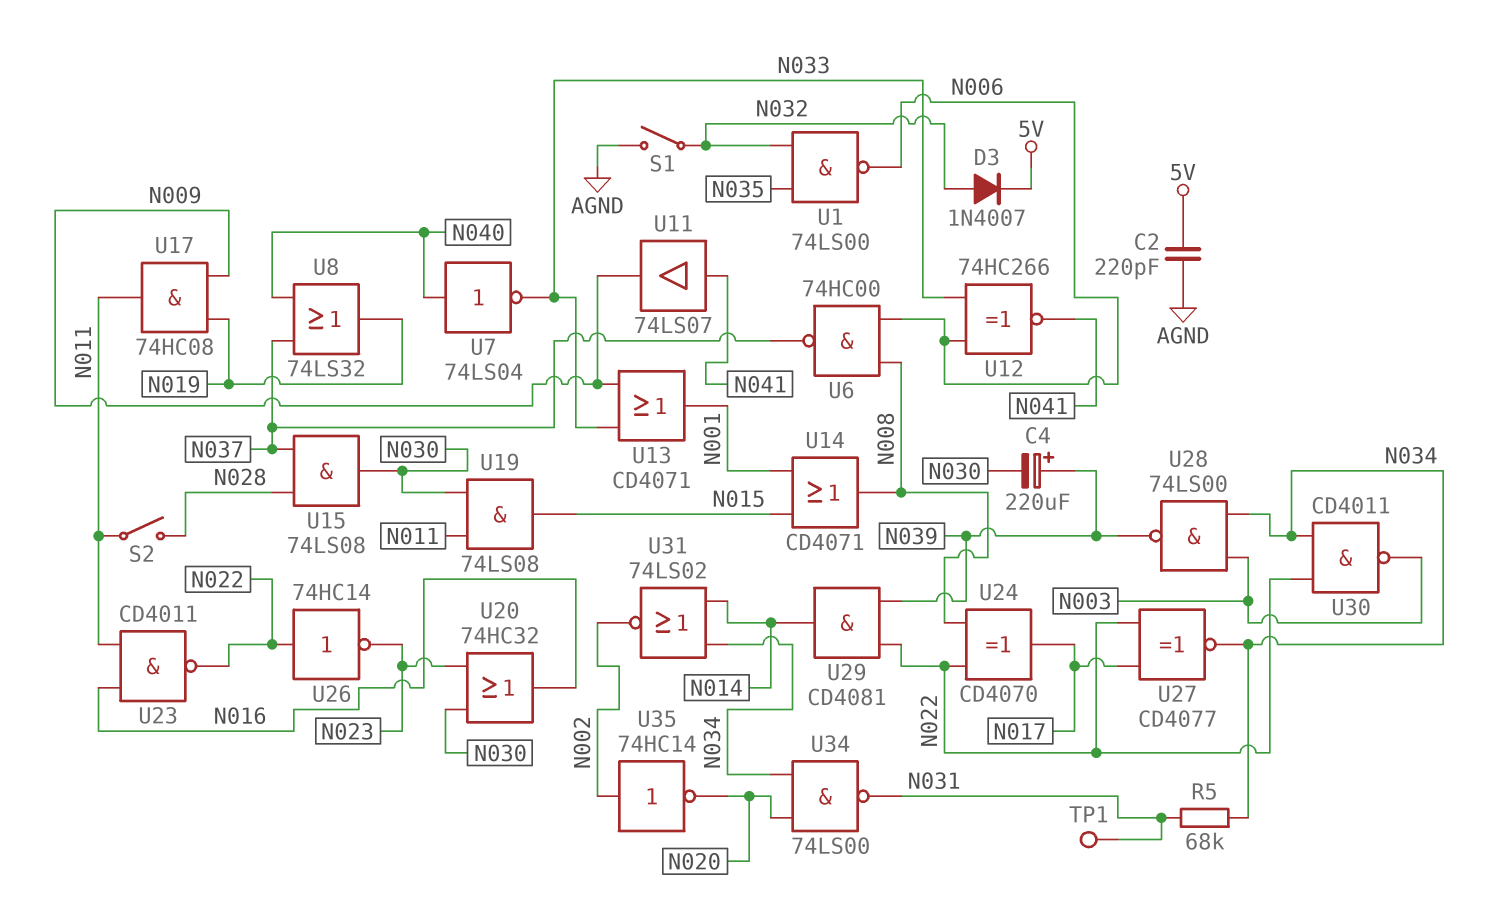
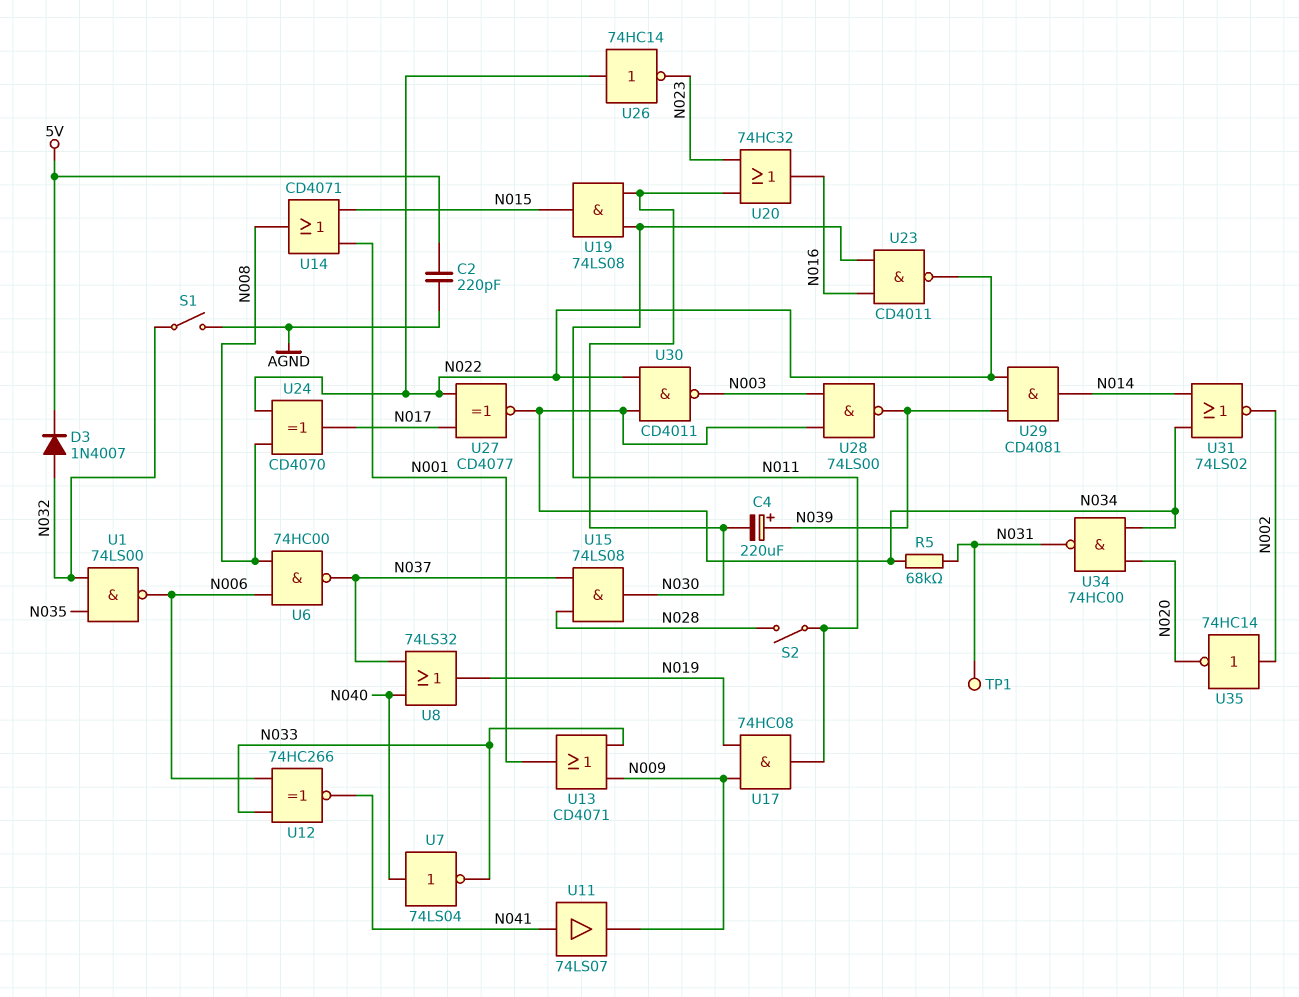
U34: NAND 74LS00 (in N020, in N034, out N031) -> NAND 74HC00 (in N020, in N034, out N031)

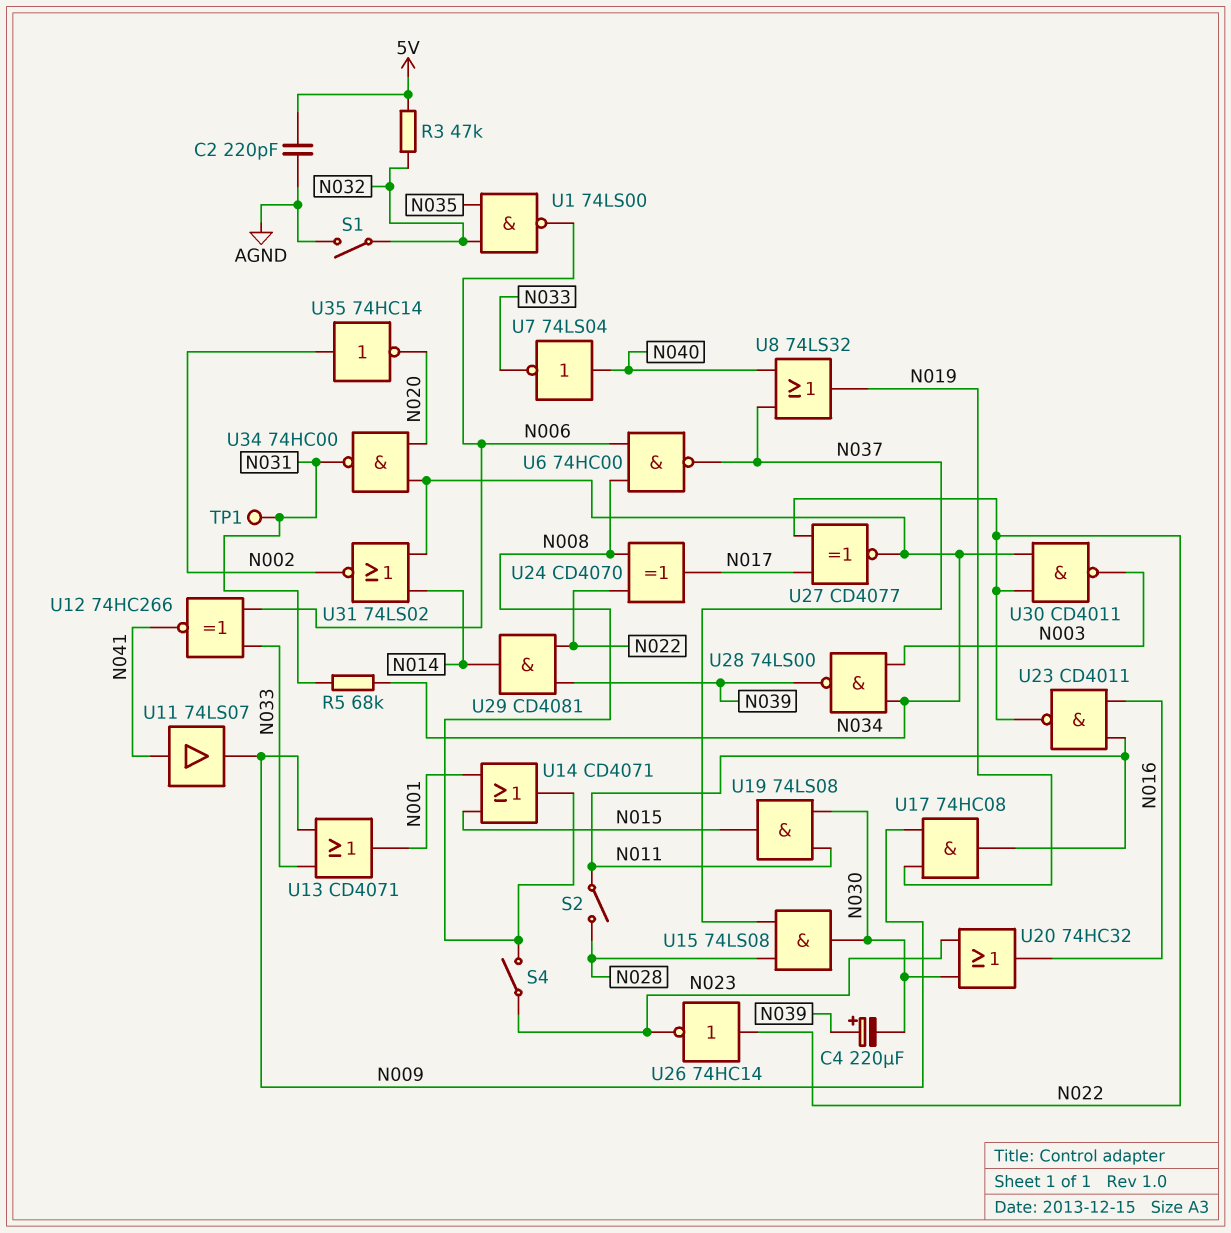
D3: diode 1N4007 (A N032, K 5V) -> none
R3: none -> 47k (5V, N032)
S4: none -> switch (N008, N023)

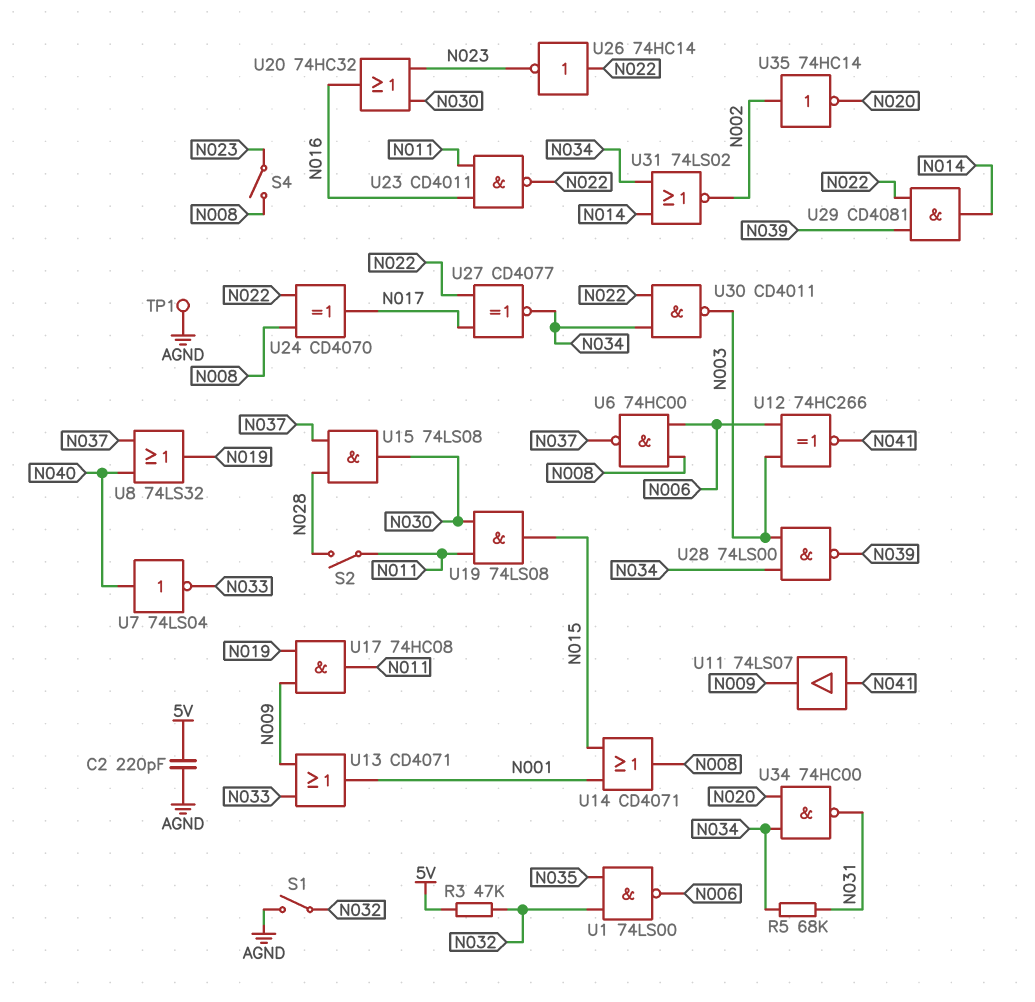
C4: 220uF (plus N039, minus N030) -> none
TP1: test point (N031) -> test point (AGND)
U12: XNOR 74HC266 (in N006, in N033, out N041) -> XNOR 74HC266 (in N003, in N006, out N041)

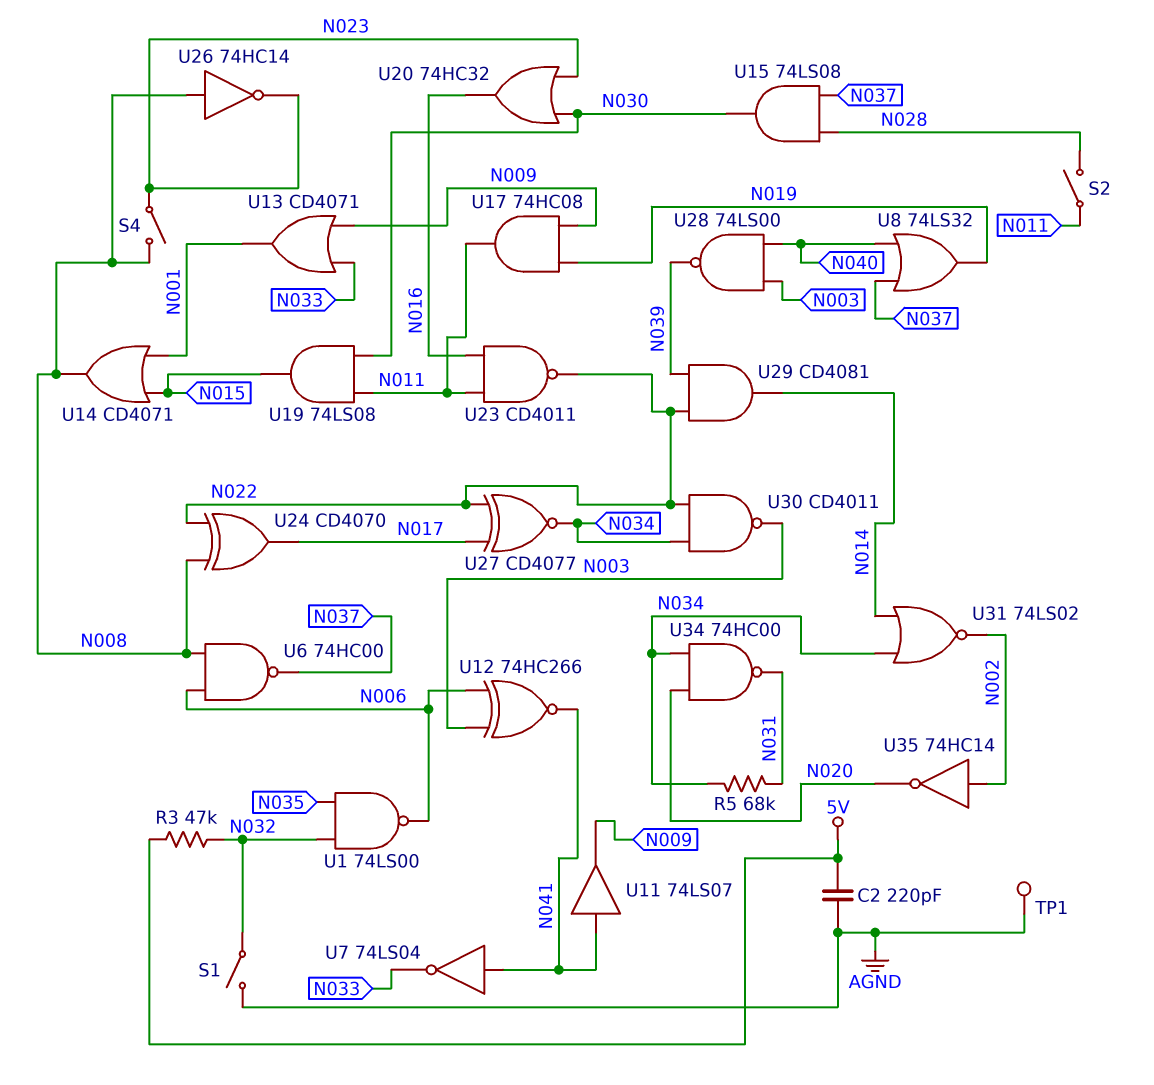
U7: NOT 74LS04 (in N040, out N033) -> NOT 74LS04 (in N041, out N033)
U26: NOT 74HC14 (in N022, out N023) -> NOT 74HC14 (in N008, out N023)
U28: NAND 74LS00 (in N003, in N034, out N039) -> NAND 74LS00 (in N003, in N040, out N039)

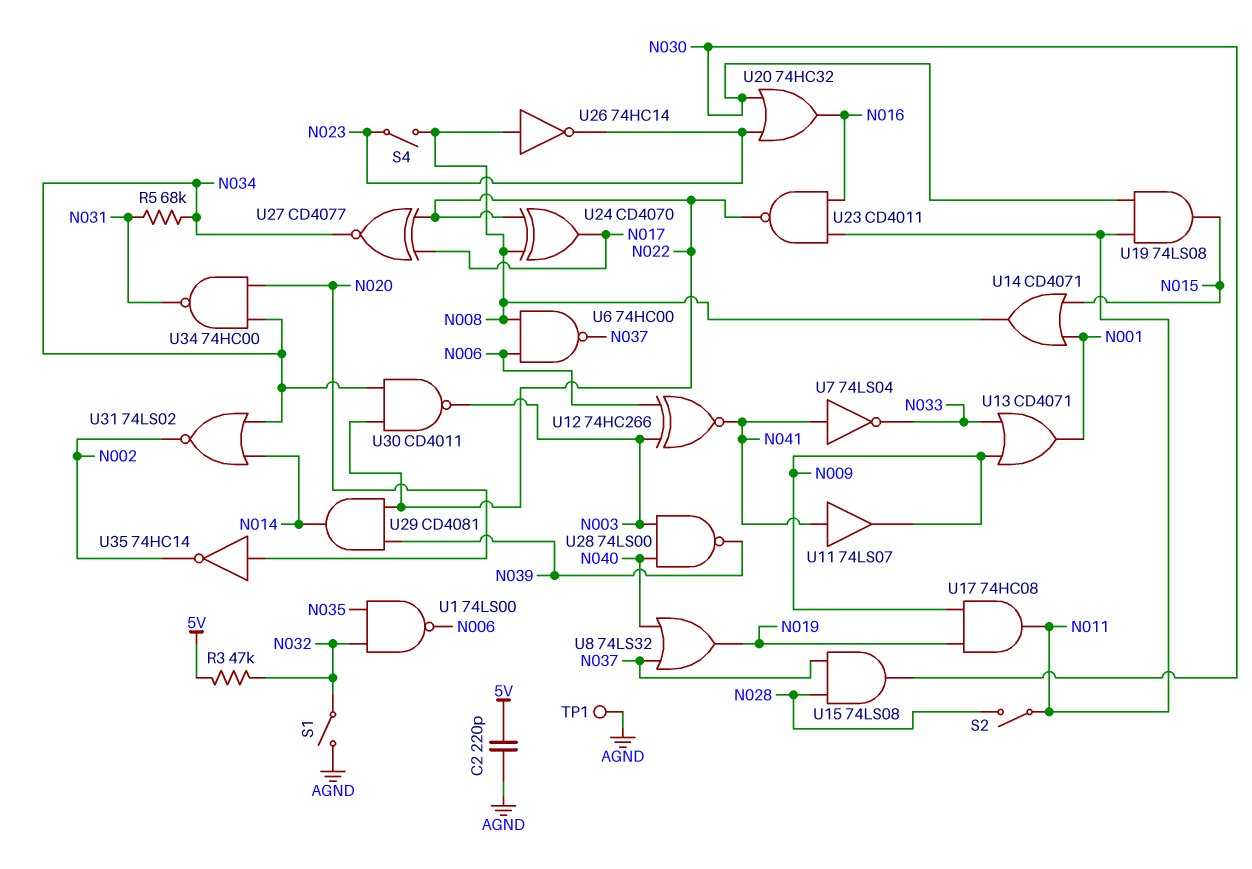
U35: NOT 74HC14 (in N002, out N020) -> NOT 74HC14 (in N020, out N002)

